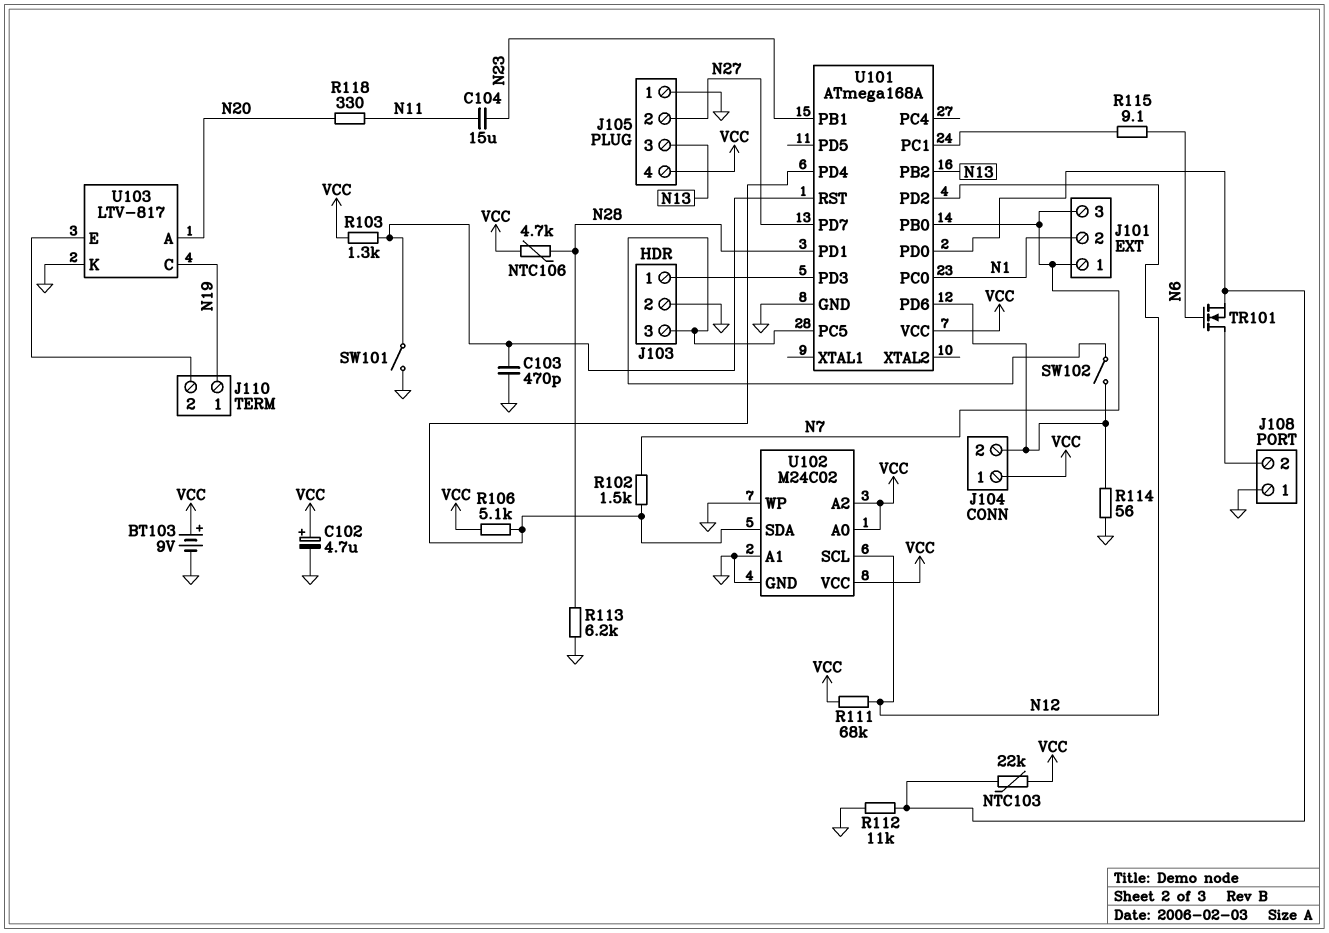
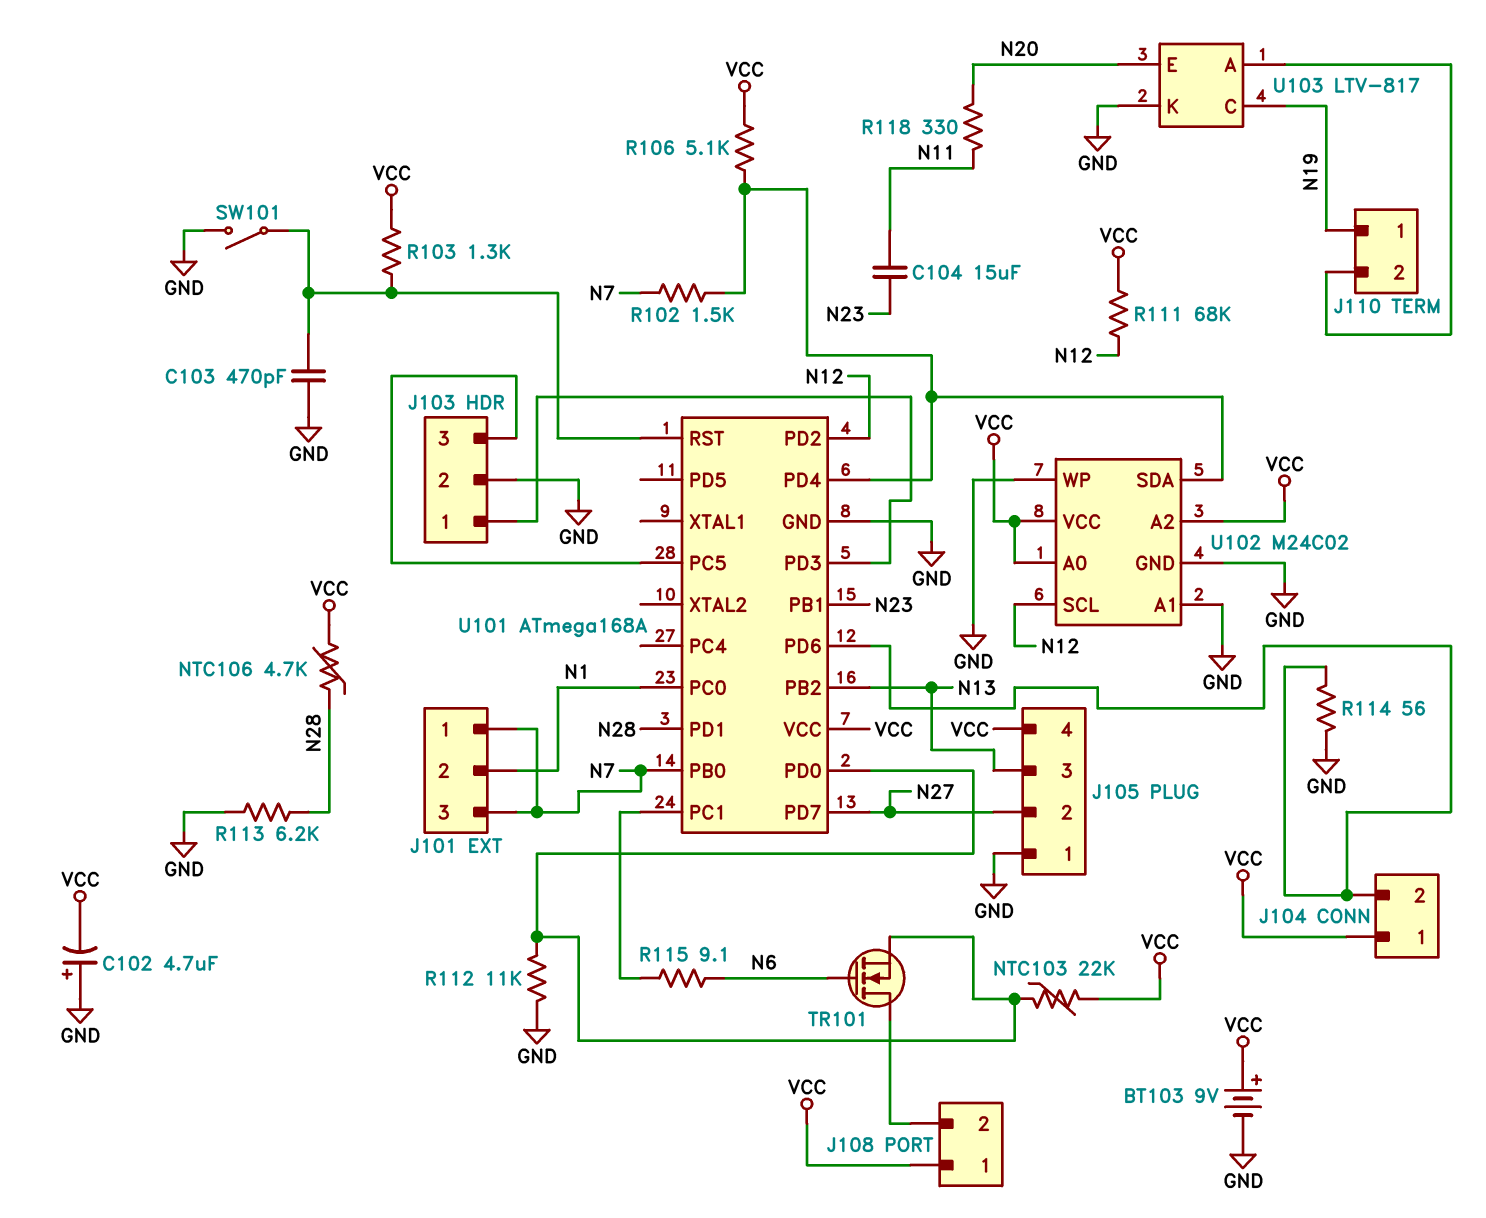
C102: 4.7uF (plus VCC, minus GND) -> 4.7uF (plus GND, minus VCC)
J108 pin 1: GND -> VCC
SW102: switch (J103/3, J104/2) -> none
U103 pin A: N20 -> J110/2
U103 pin E: J110/2 -> N20

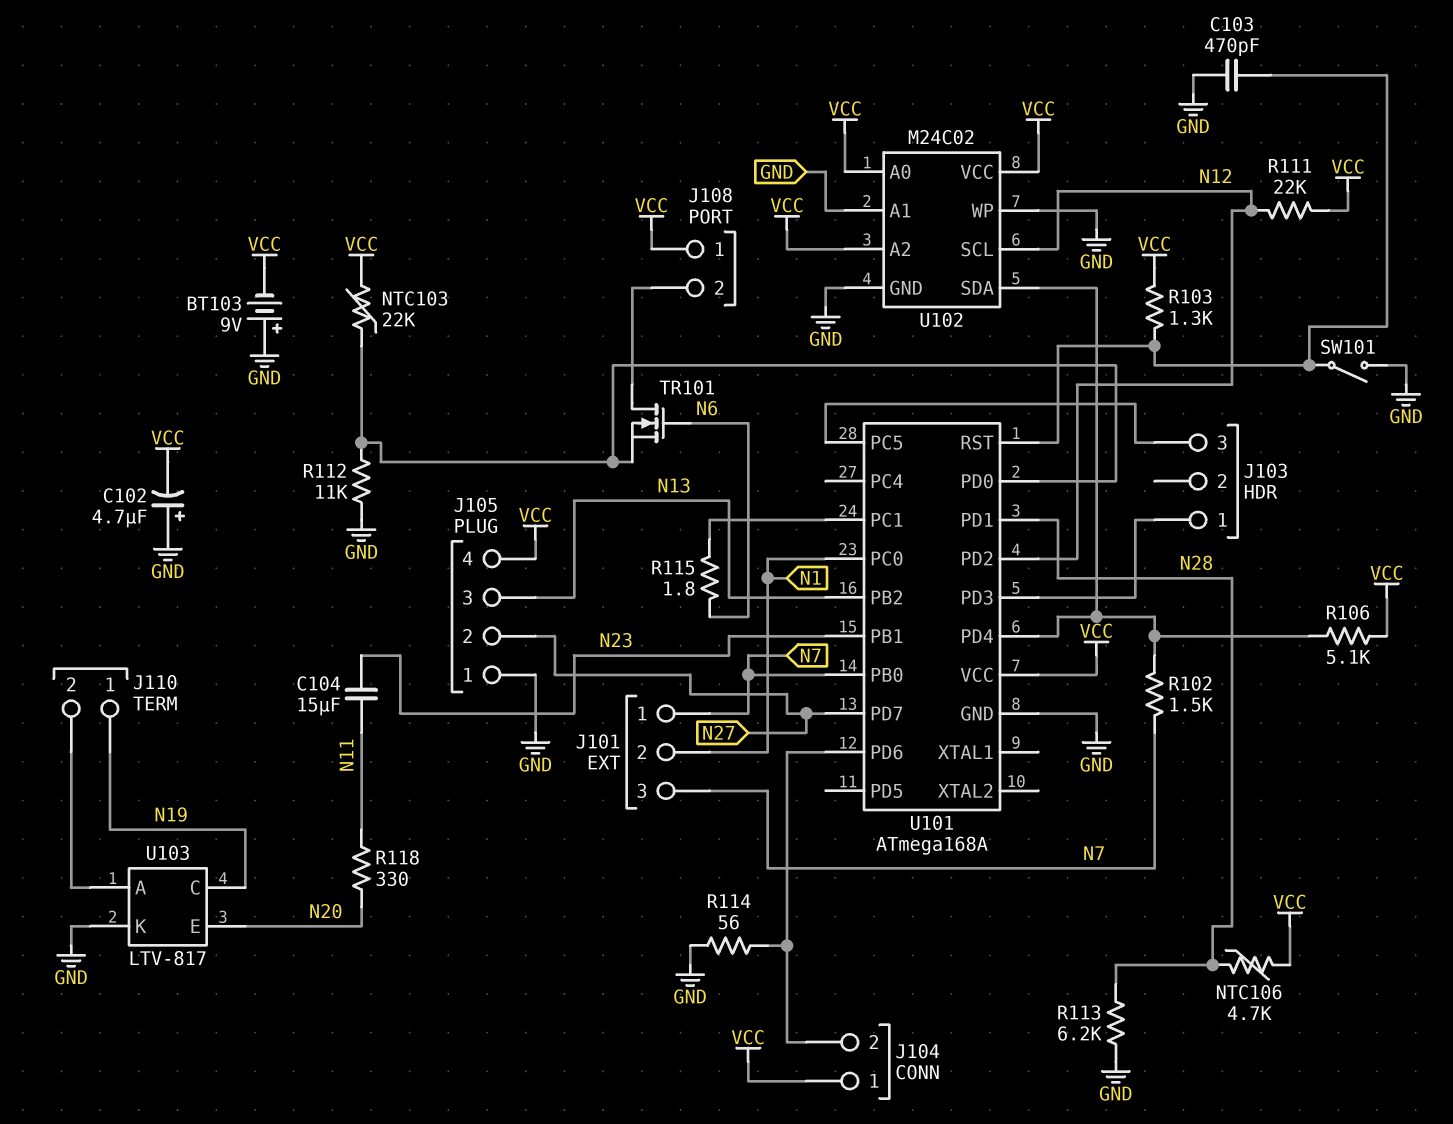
BT103: 9V (plus VCC, minus GND) -> 9V (plus GND, minus VCC)
J103 pin 2: GND -> none
R111: 68k (N12, VCC) -> 22k (N12, VCC)
R115: 9.1 (N6, U101/PC1) -> 1.8 (N6, U101/PC1)

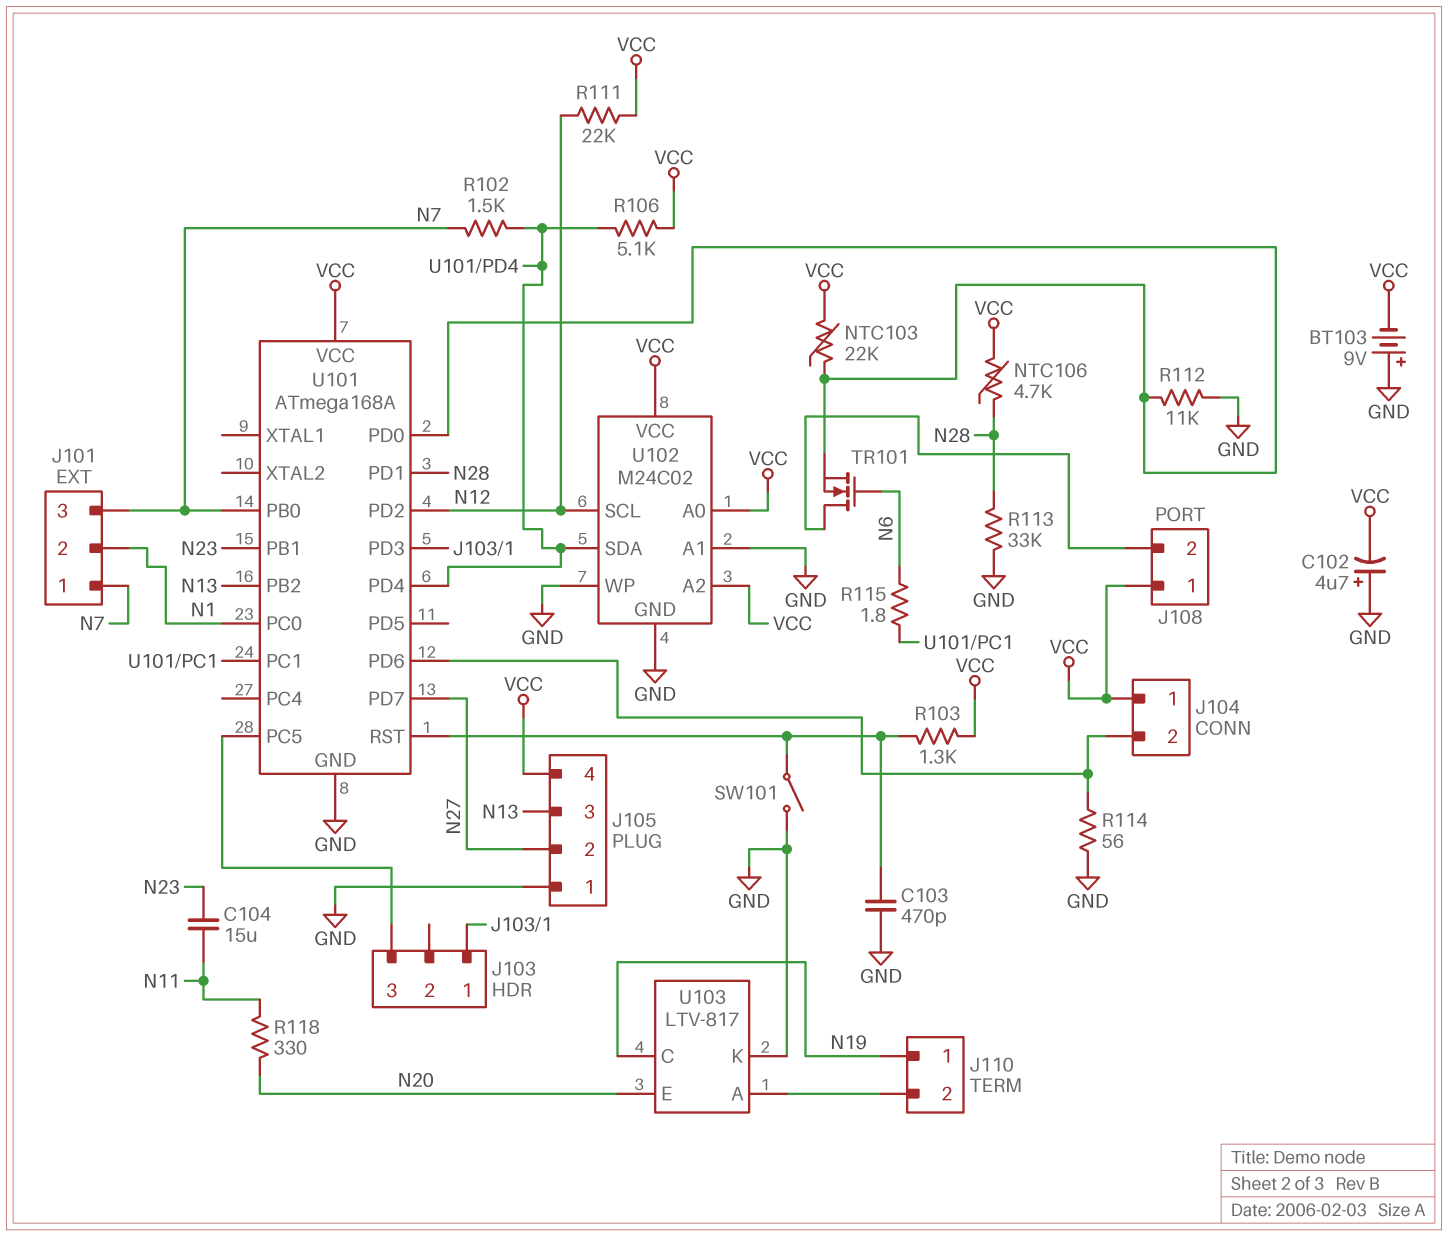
R113: 6.2k (GND, N28) -> 33k (GND, N28)

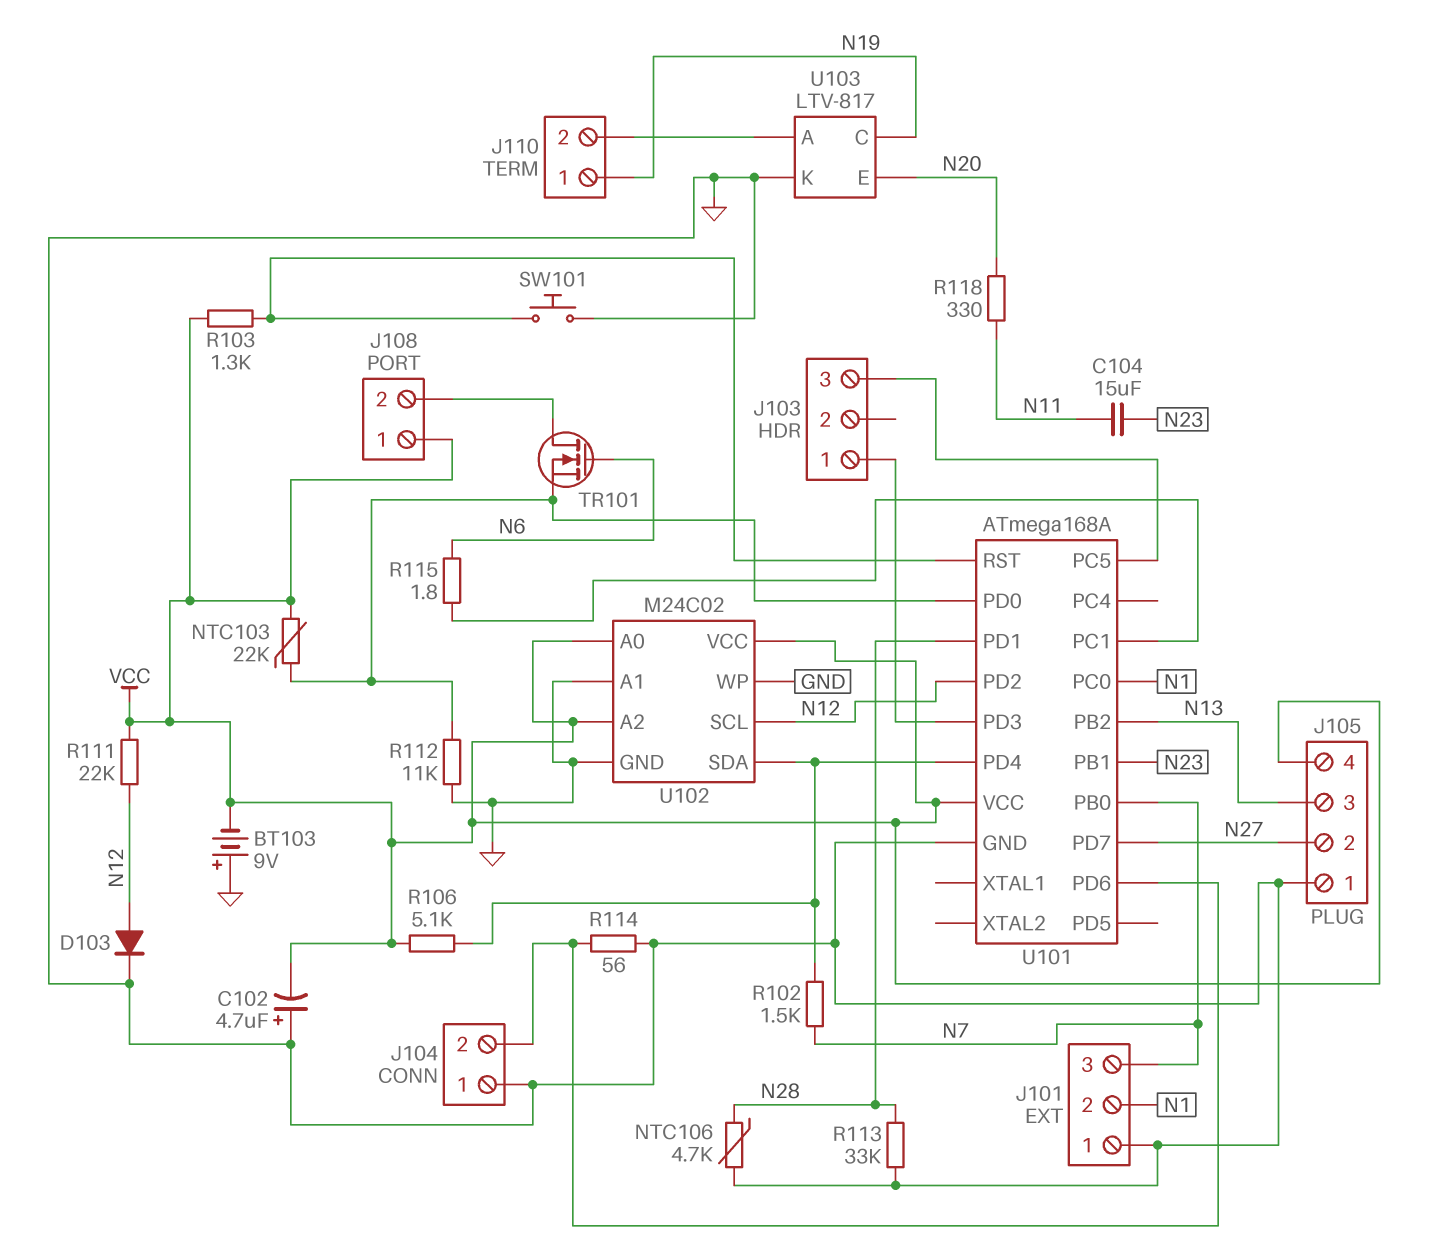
C103: 470pF (GND, U101/RST) -> none
D103: none -> diode (A N12, K GND)
J101 pin 1: N7 -> GND
J104 pin 1: VCC -> GND
NTC106: 4.7k (N28, VCC) -> 4.7k (GND, N28)
SW101: switch (GND, U101/RST) -> button (GND, U101/RST)

